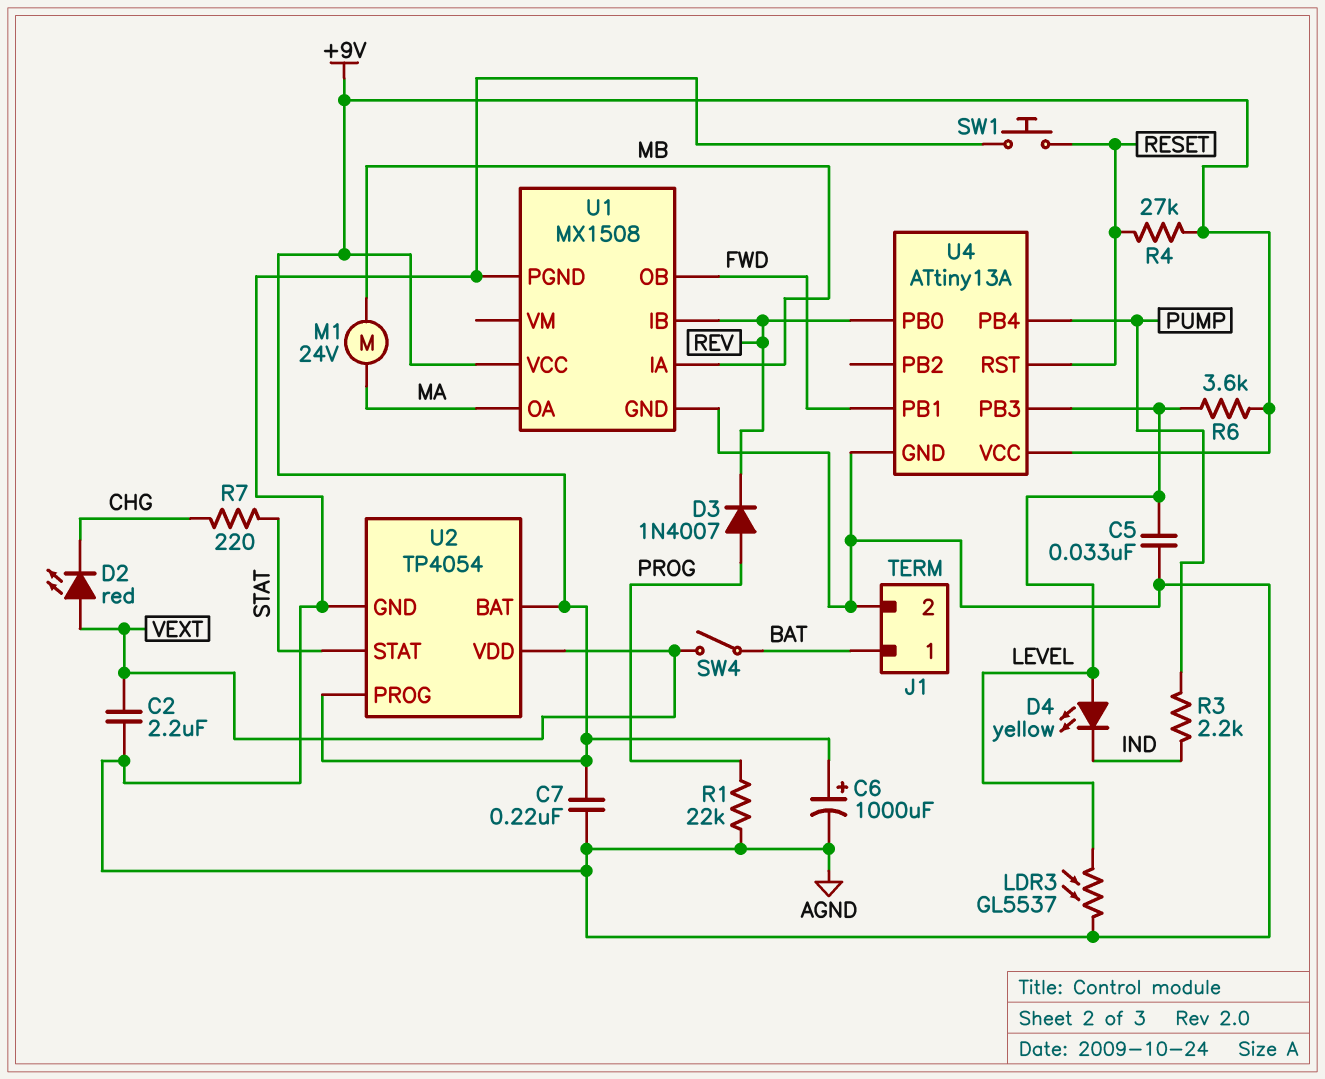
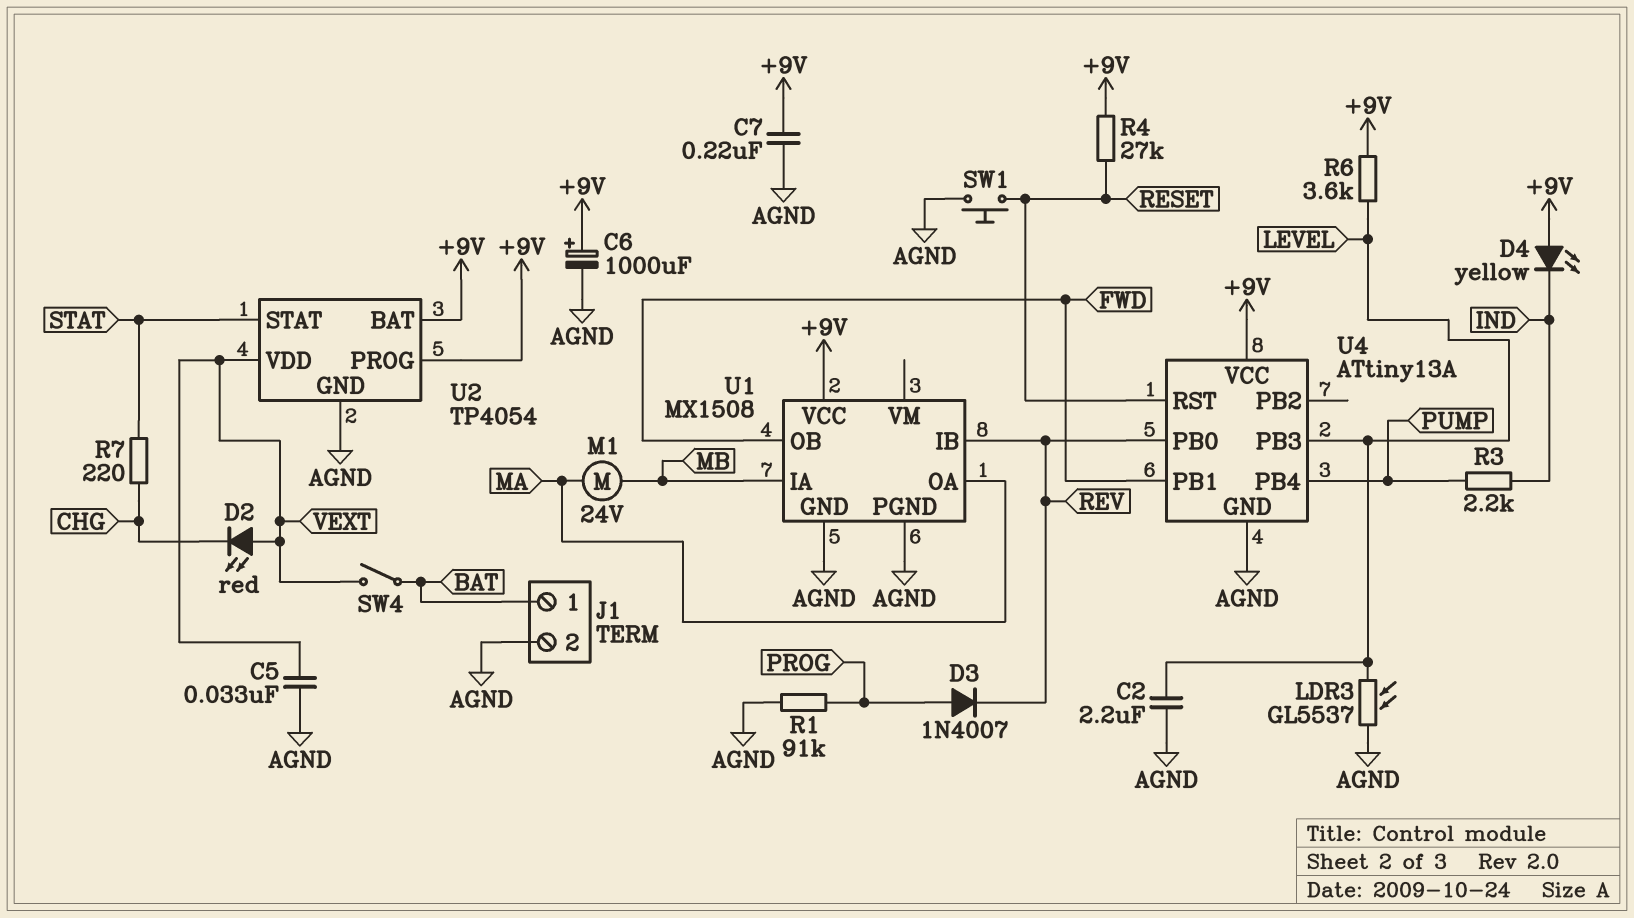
C2: 2.2uF (AGND, VEXT) -> 2.2uF (AGND, LEVEL)
C5: 33nF (AGND, LEVEL) -> 33nF (AGND, VEXT)
D4: LED yellow (A LEVEL, K IND) -> LED yellow (A +9V, K IND)
R1: 22k (AGND, PROG) -> 91k (AGND, PROG)

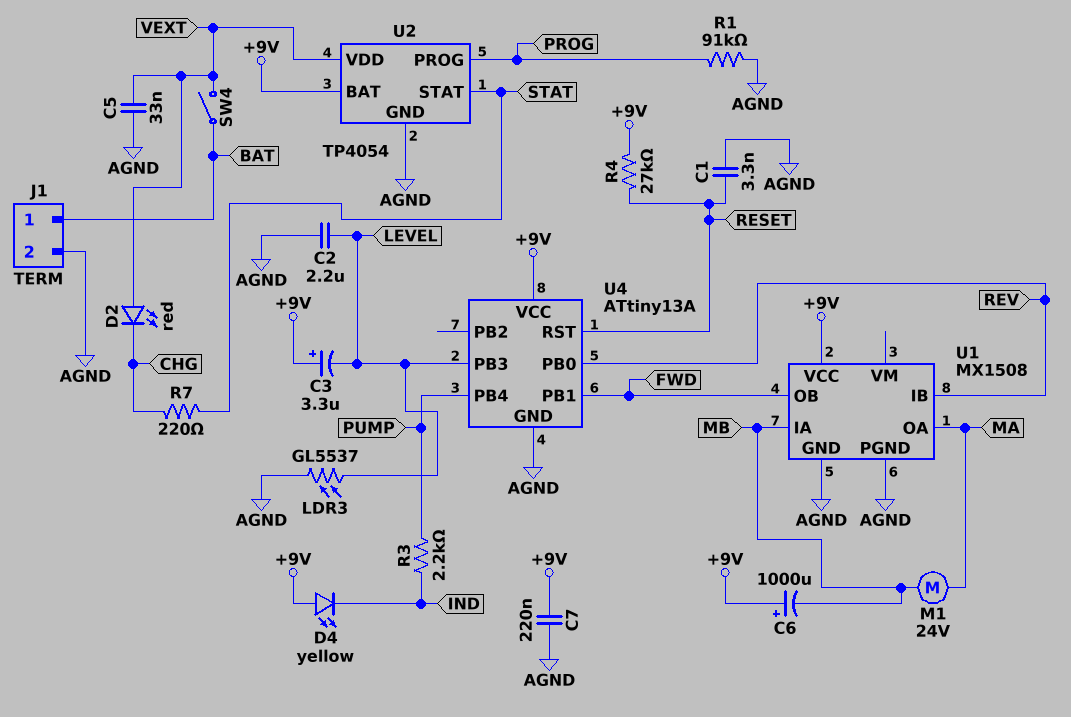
C1: none -> 3.3nF (AGND, RESET)
C3: none -> 3.3uF (plus +9V, minus LEVEL)
C6: 1000uF (plus +9V, minus AGND) -> 1000uF (plus +9V, minus MB)
D3: diode 1N4007 (A PROG, K REV) -> none
R6: 3.6k (+9V, LEVEL) -> none
SW1: button (AGND, RESET) -> none
U2 pin PROG: +9V -> PROG

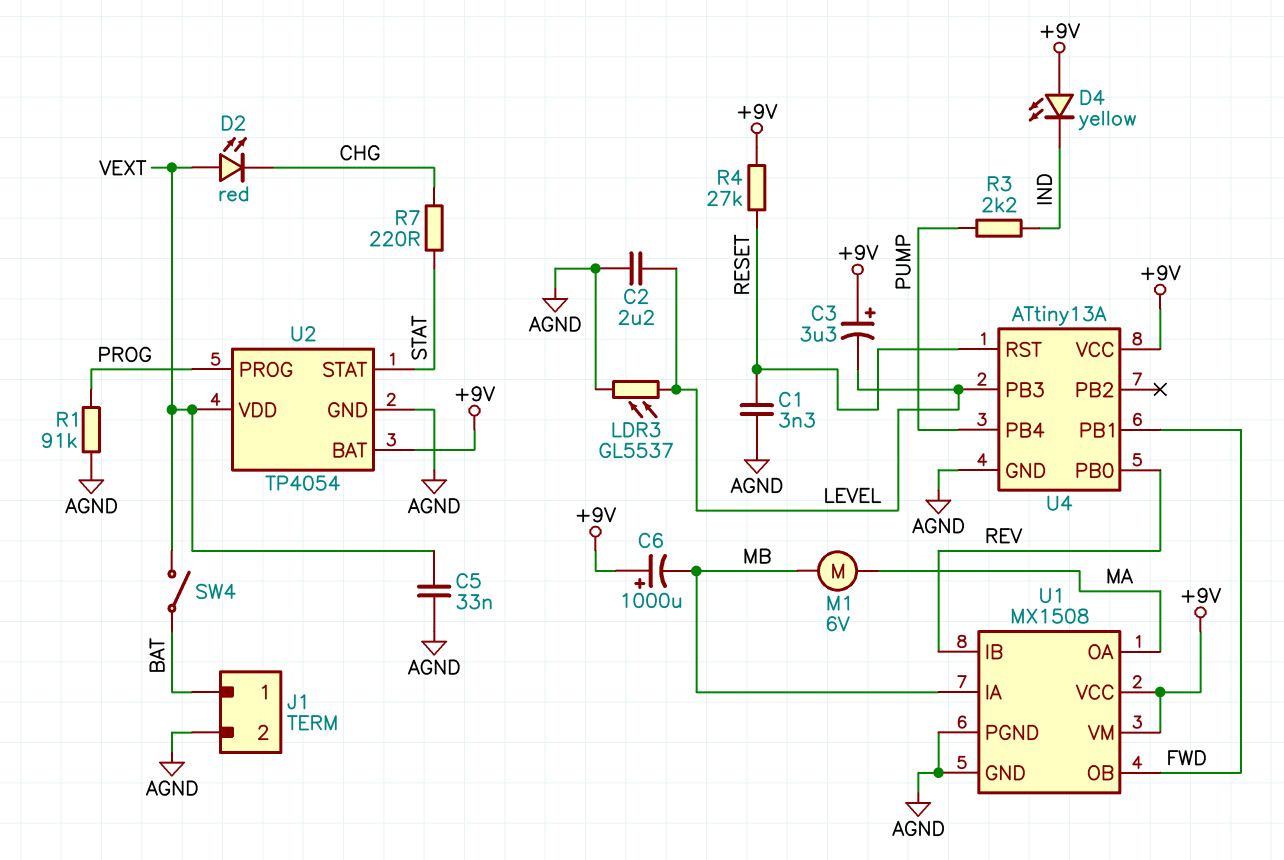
C7: 220nF (+9V, AGND) -> none
M1: motor 24V (MA, MB) -> motor 6V (MA, MB)
U1 pin VM: none -> +9V

